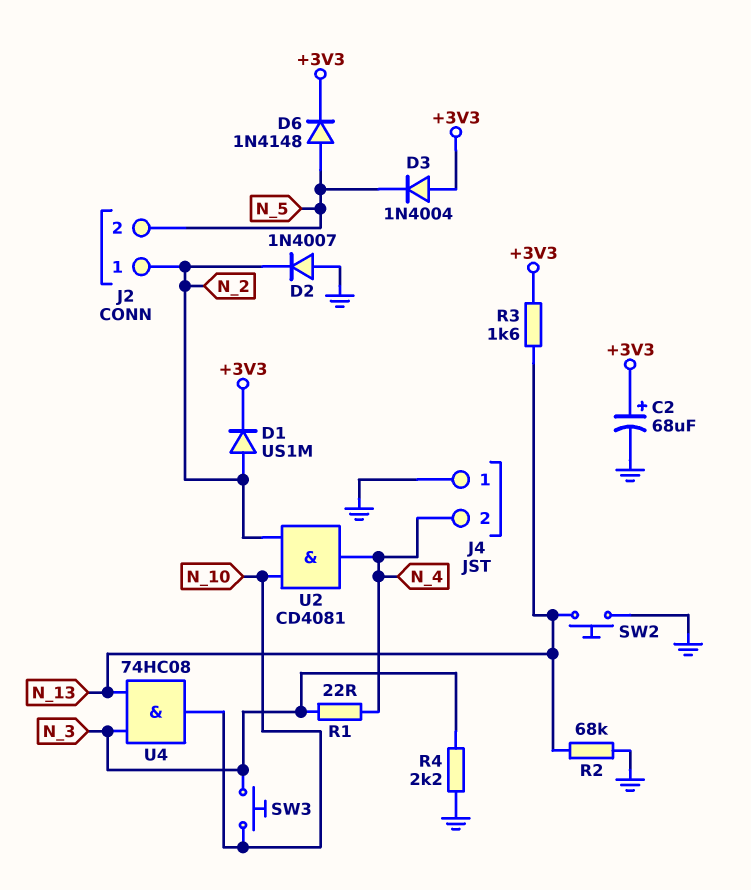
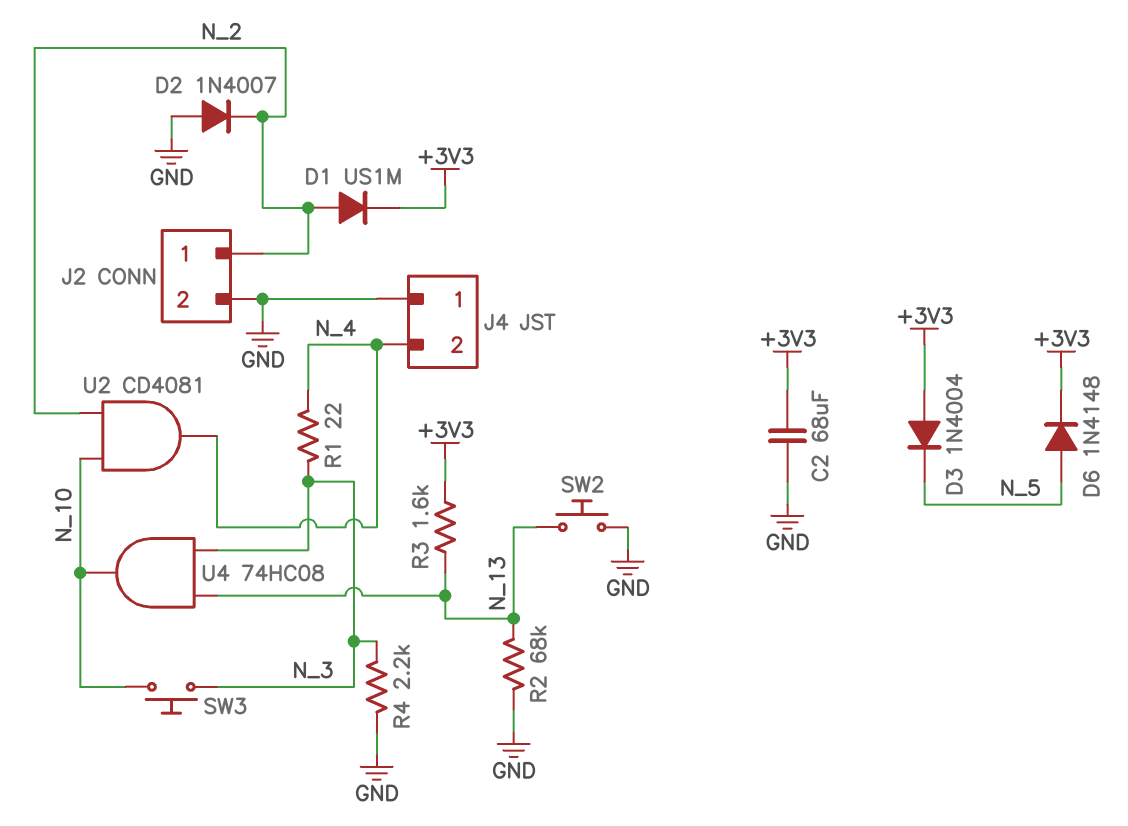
C2: 68uF (plus +3V3, minus GND) -> 68uF (+3V3, GND)
J2 pin 2: N_5 -> GND

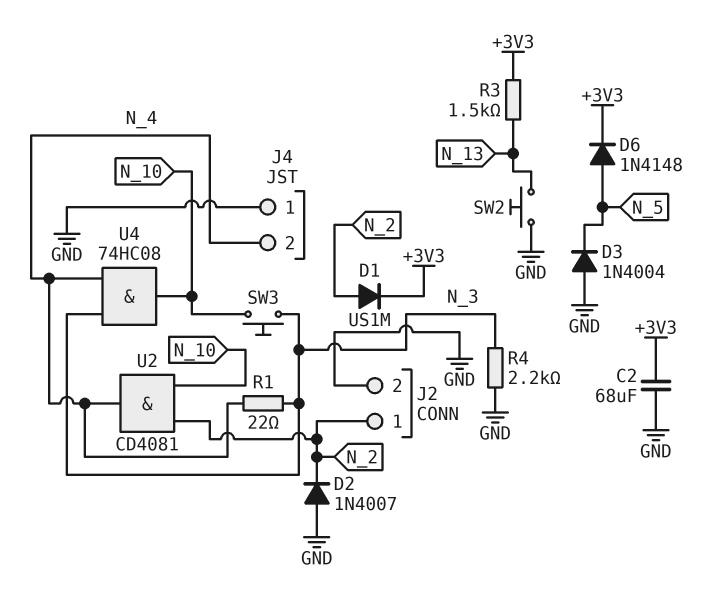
D3: diode 1N4004 (A +3V3, K N_5) -> diode 1N4004 (A GND, K N_5)
R2: 68k (GND, N_13) -> none
R3: 1.6k (+3V3, N_13) -> 1.5k (+3V3, N_13)
U4: AND 74HC08 (in N_3, in N_13, out N_10) -> AND 74HC08 (in N_3, in N_4, out N_10)

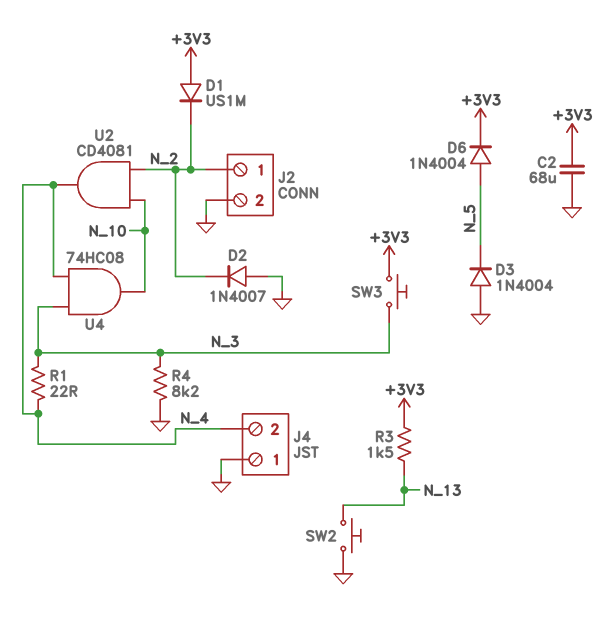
D1: diode US1M (A N_2, K +3V3) -> diode US1M (A +3V3, K N_2)
D6: diode 1N4148 (A N_5, K +3V3) -> diode 1N4004 (A N_5, K +3V3)
R4: 2.2k (GND, N_3) -> 8.2k (GND, N_3)
SW3: button (N_3, N_10) -> button (+3V3, N_3)

